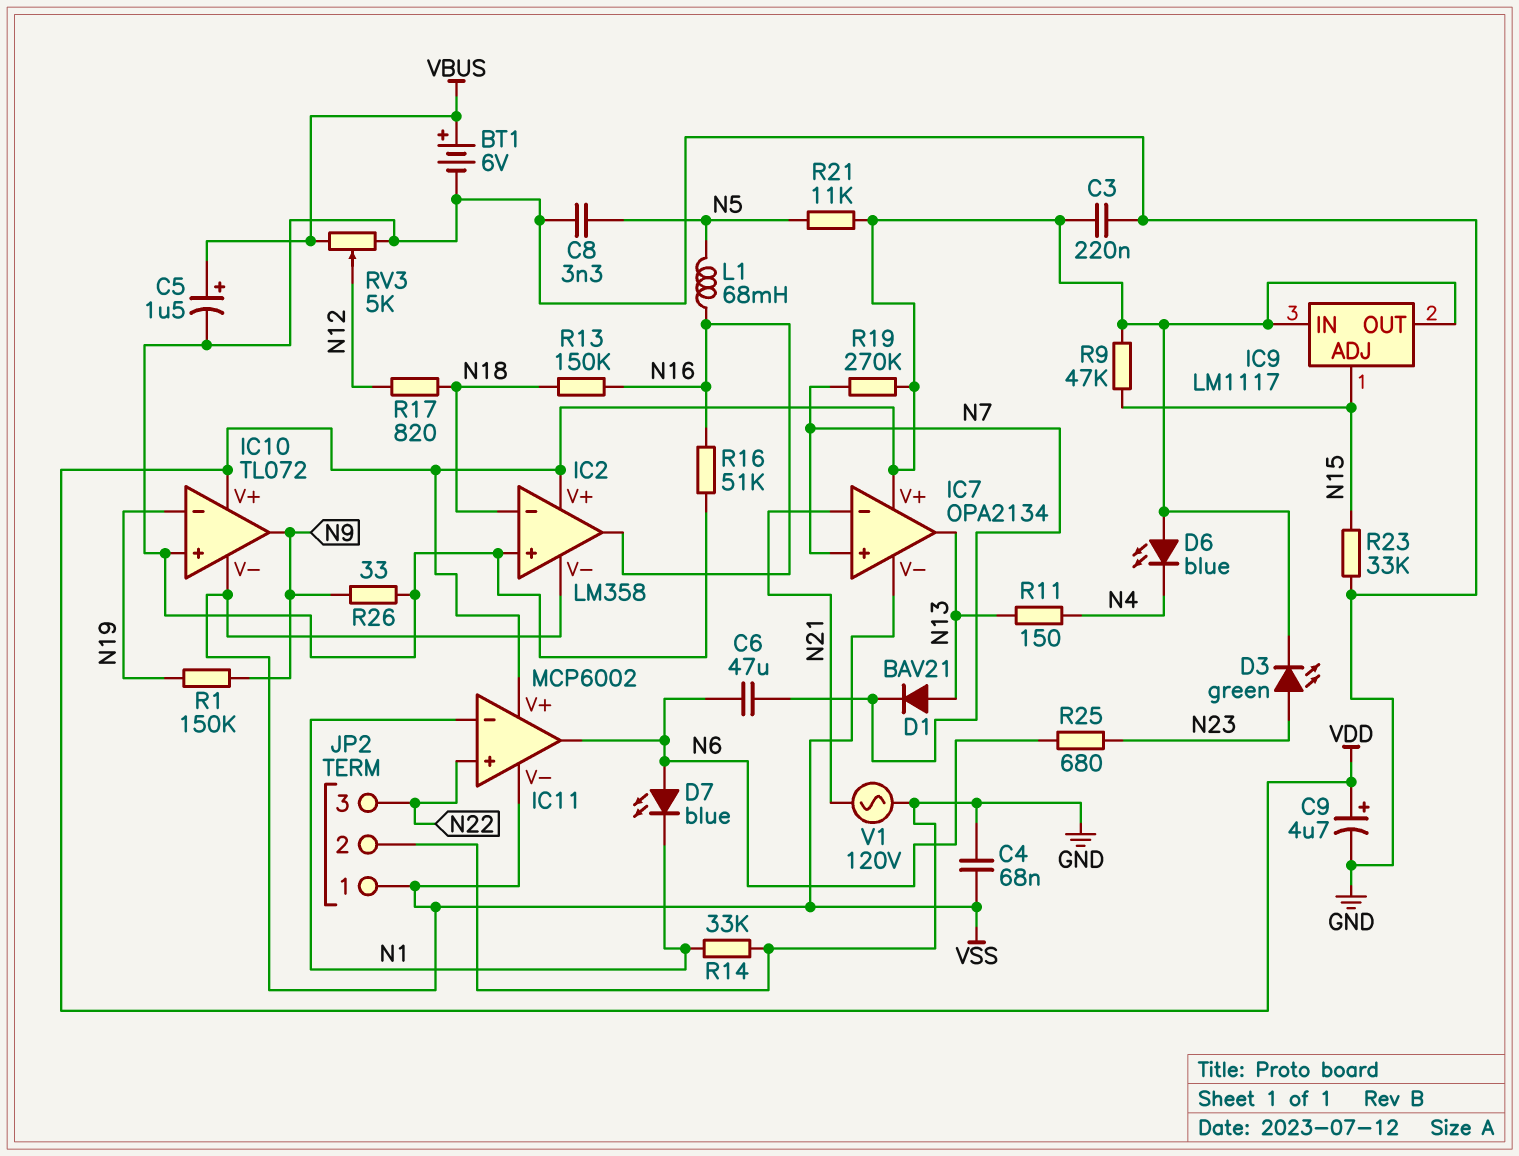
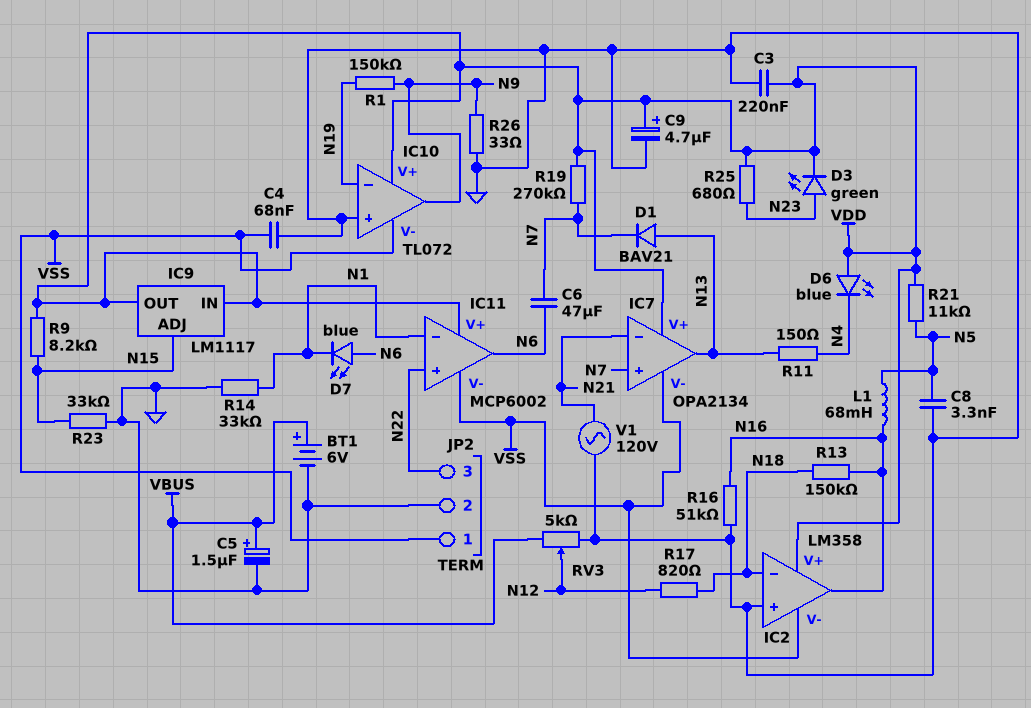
R9: 47k (N15, VDD) -> 8.2k (N15, VDD)
R25: 680 (N6, N23) -> 680 (N23, VDD)

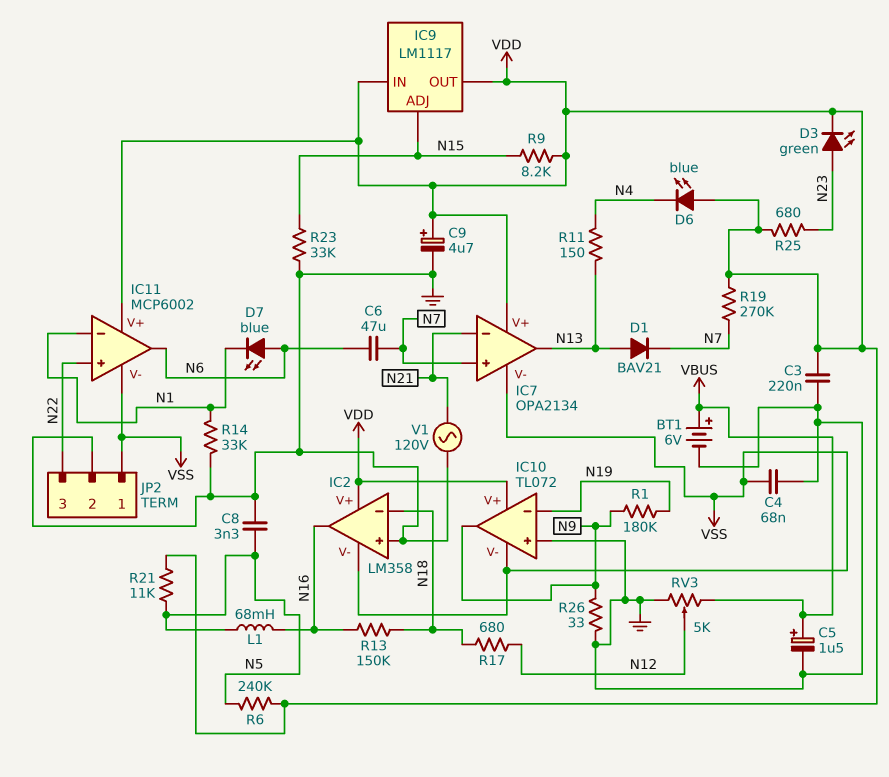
R1: 150k (N9, N19) -> 180k (N9, N19)
R6: none -> 240k (N5, VDD)
R16: 51k (GND, N16) -> none
R17: 820 (N12, N18) -> 680 (N12, N18)

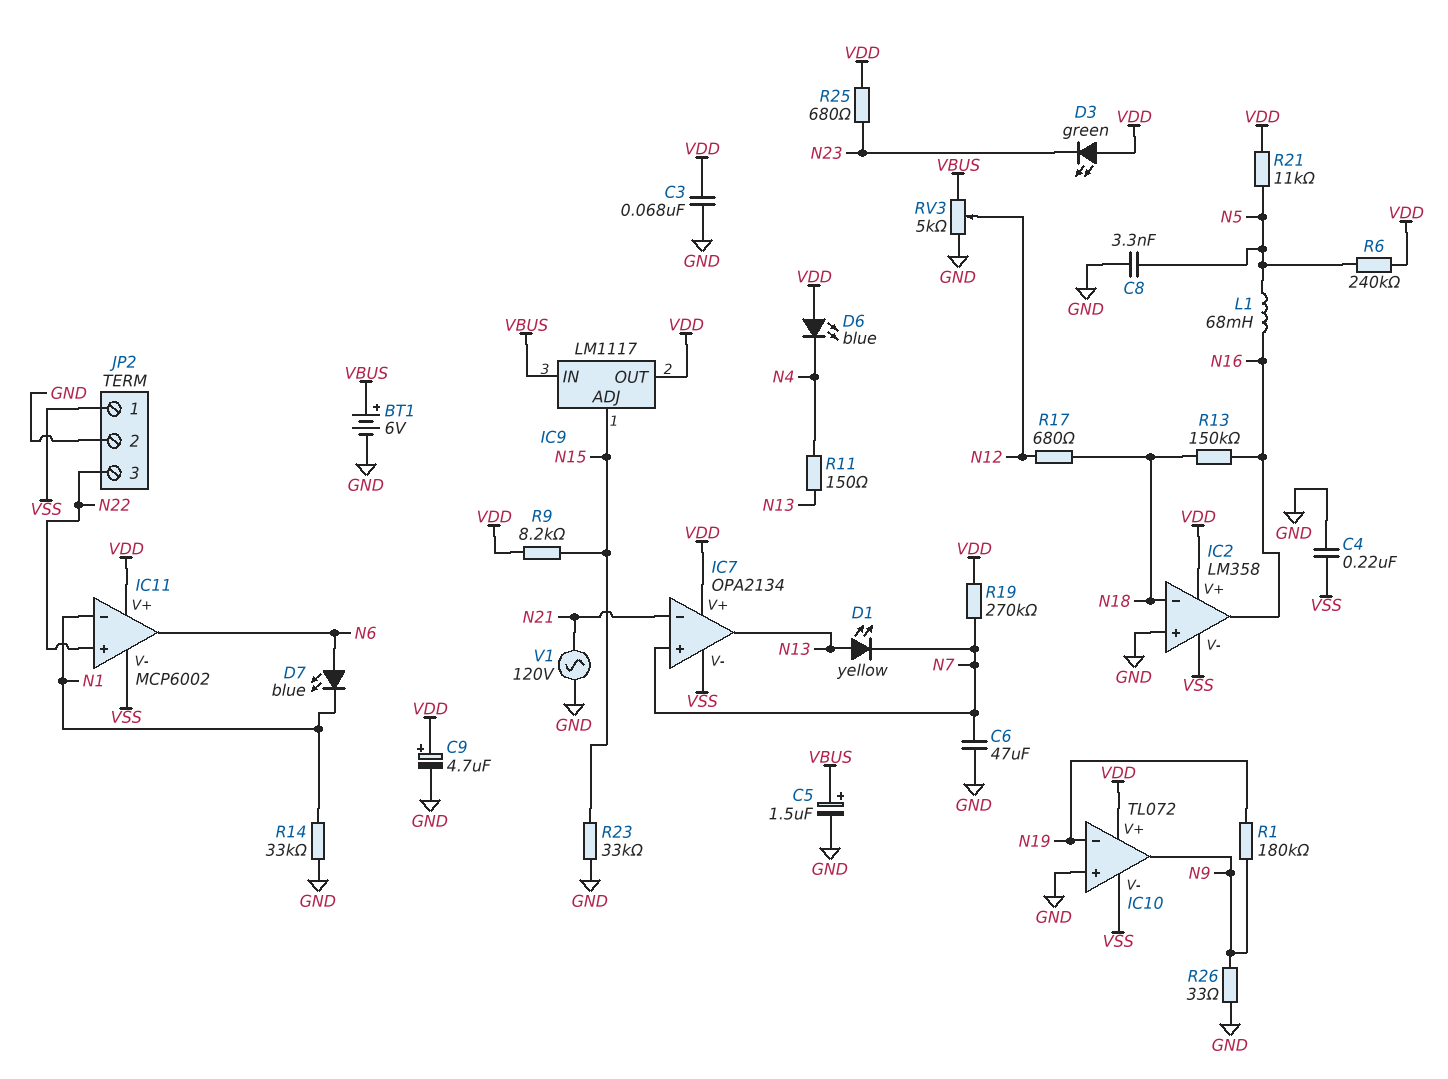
C3: 220nF (GND, VDD) -> 68nF (GND, VDD)
C4: 68nF (GND, VSS) -> 220nF (GND, VSS)
C6: 47uF (N6, N7) -> 47uF (GND, N7)
D1: diode BAV21 (A N13, K N7) -> LED yellow (A N13, K N7)
D3: LED green (A N23, K VDD) -> LED green (A VDD, K N23)
IC9 pin IN: VDD -> VBUS

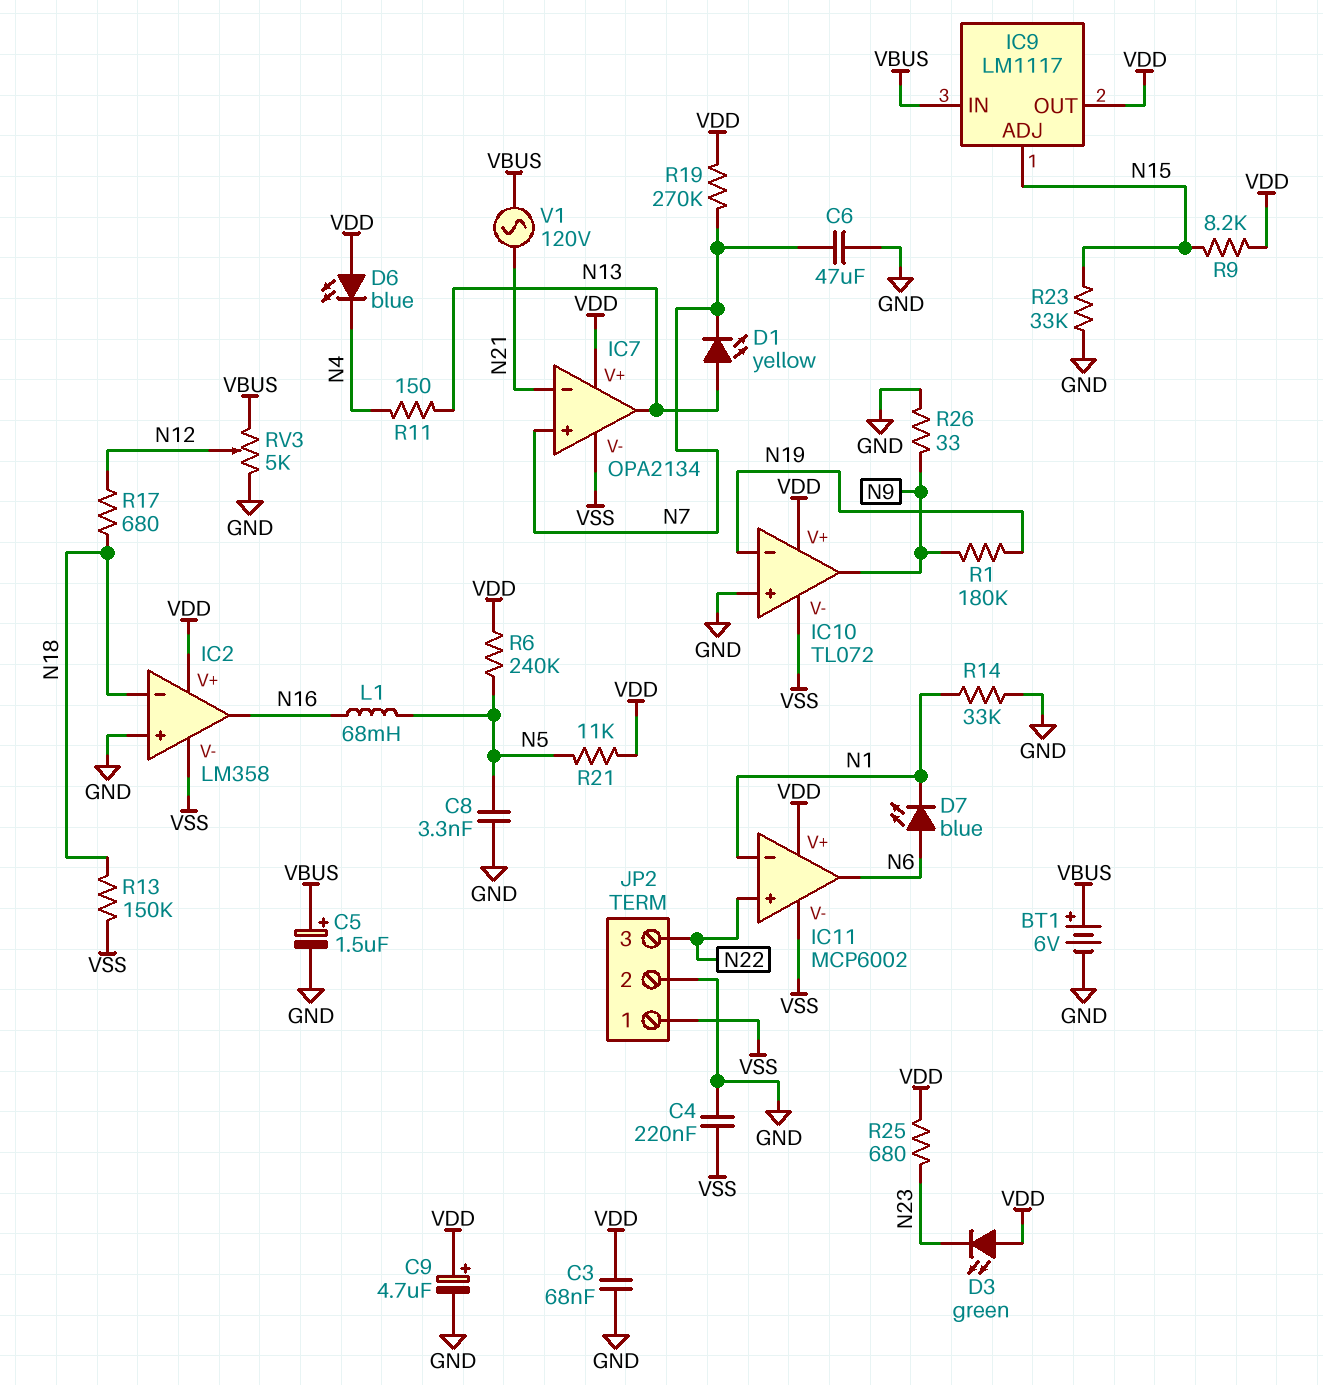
R13: 150k (N16, N18) -> 150k (N18, VSS)
V1: AC 120V (GND, N21) -> AC 120V (N21, VBUS)

